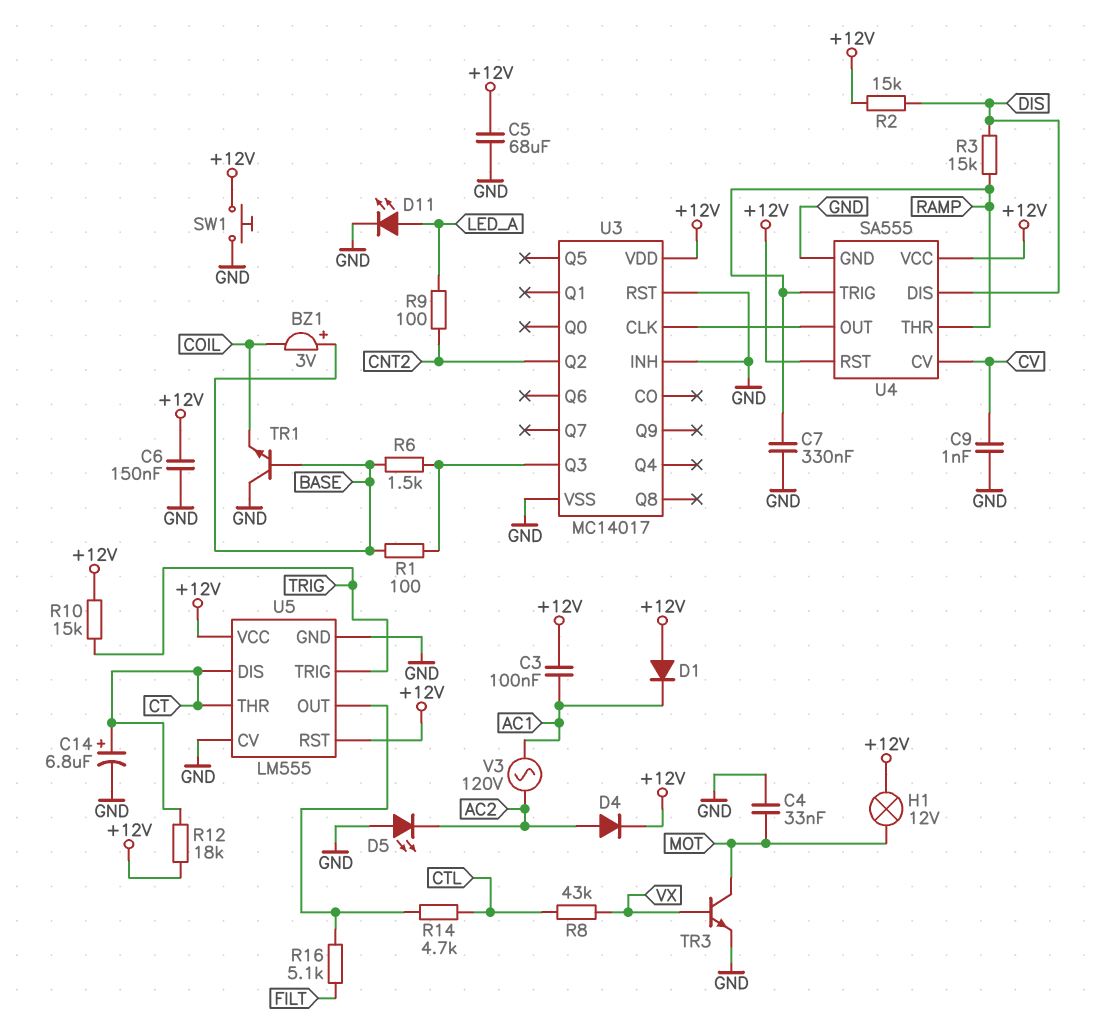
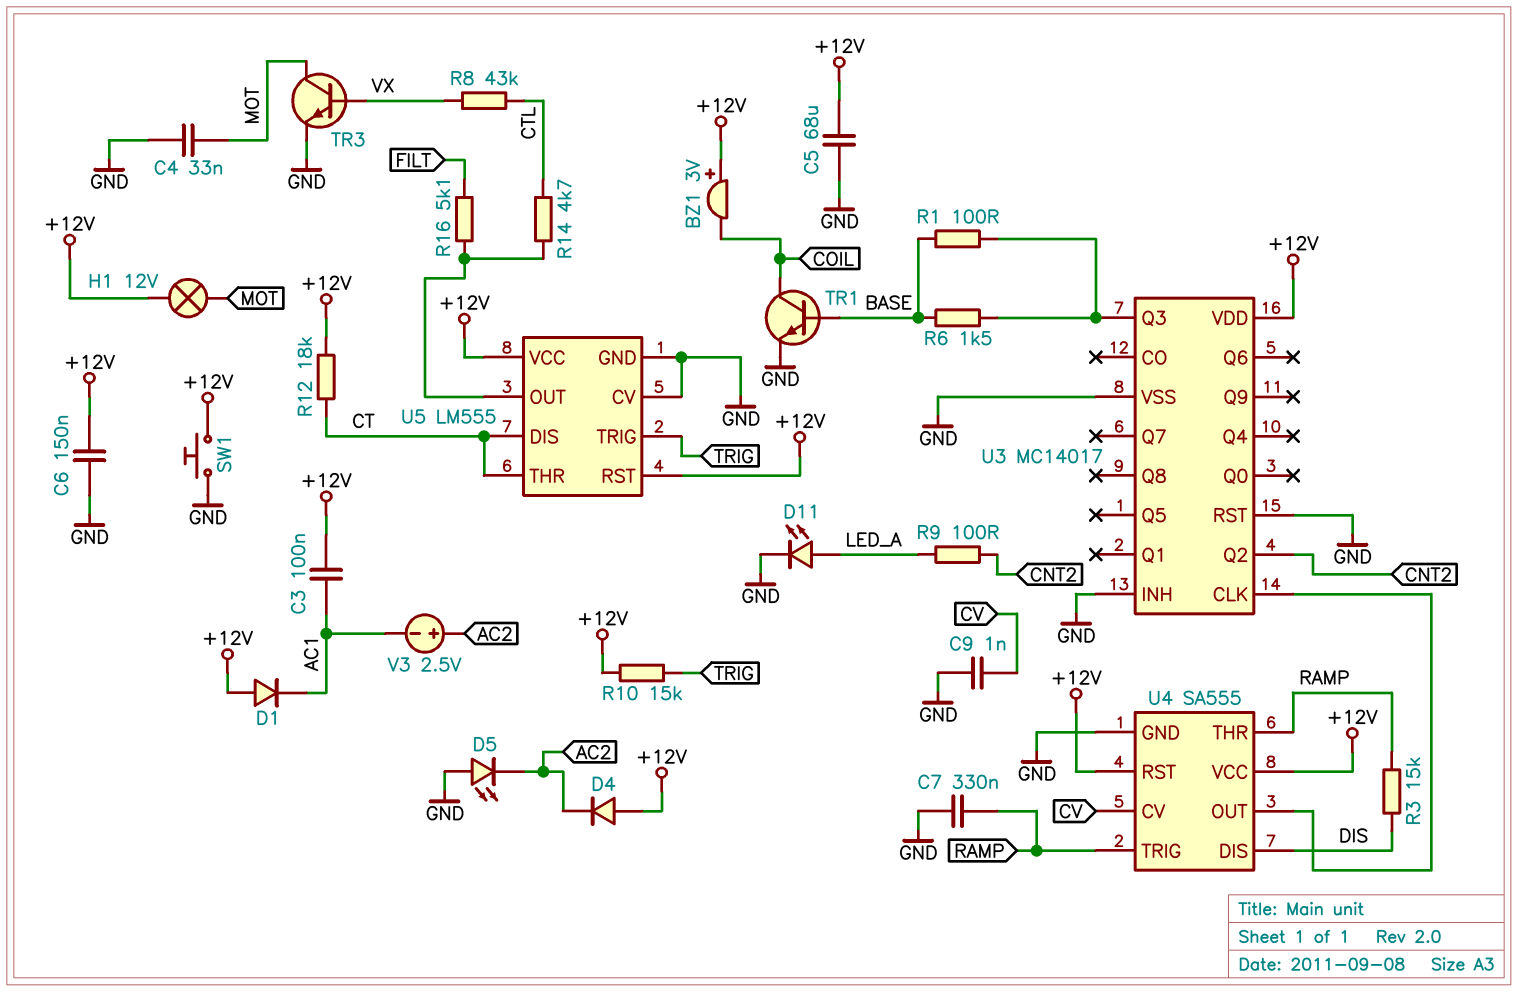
BZ1: buzzer 3V (plus BASE, minus COIL) -> buzzer 3V (plus +12V, minus COIL)
C14: 6.8uF (plus CT, minus GND) -> none
D4: diode (A AC2, K +12V) -> diode (A +12V, K AC2)
R2: 15k (+12V, DIS) -> none
TR1: NPN (B BASE, C GND, E COIL) -> NPN (B BASE, C COIL, E GND)
V3: AC 120V (AC1, AC2) -> 2.5V (plus AC2, minus AC1)

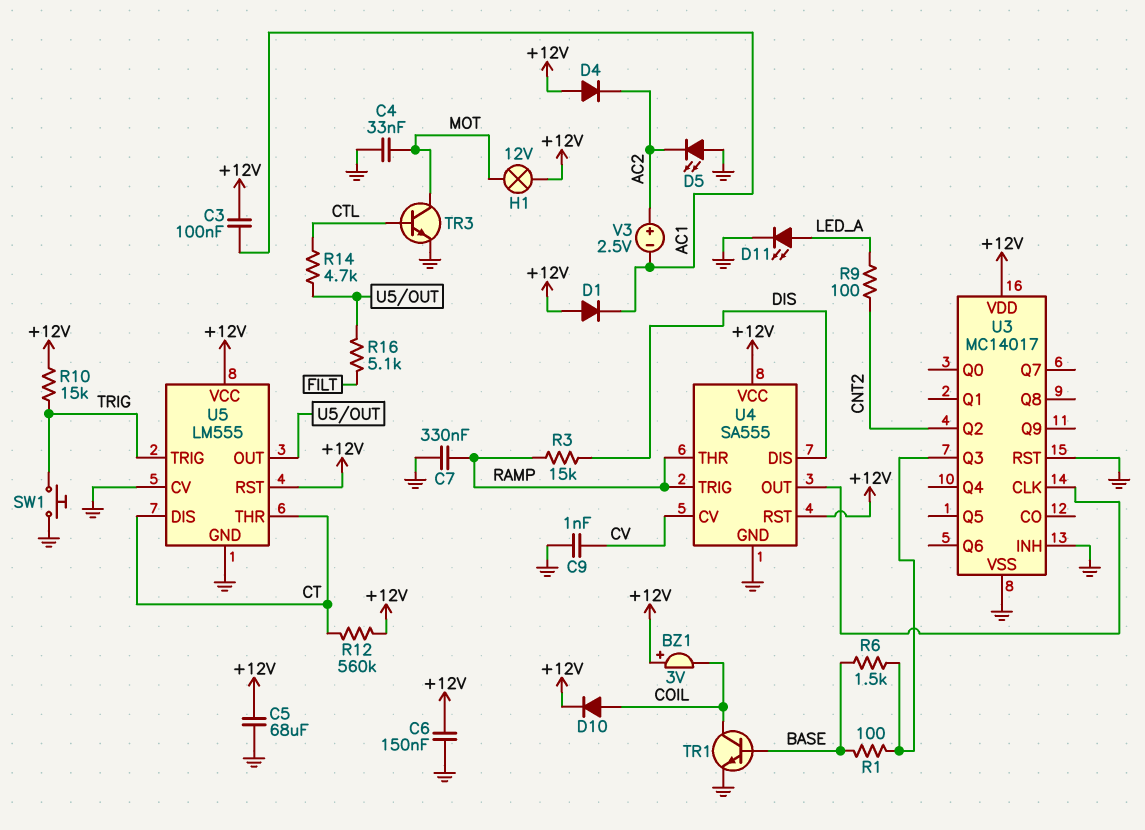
D10: none -> diode (A COIL, K +12V)
R8: 43k (CTL, VX) -> none
R12: 18k (+12V, CT) -> 560k (+12V, CT)
SW1: button (+12V, GND) -> button (GND, TRIG)
TR3: NPN (B VX, C MOT, E GND) -> NPN (B CTL, C MOT, E GND)

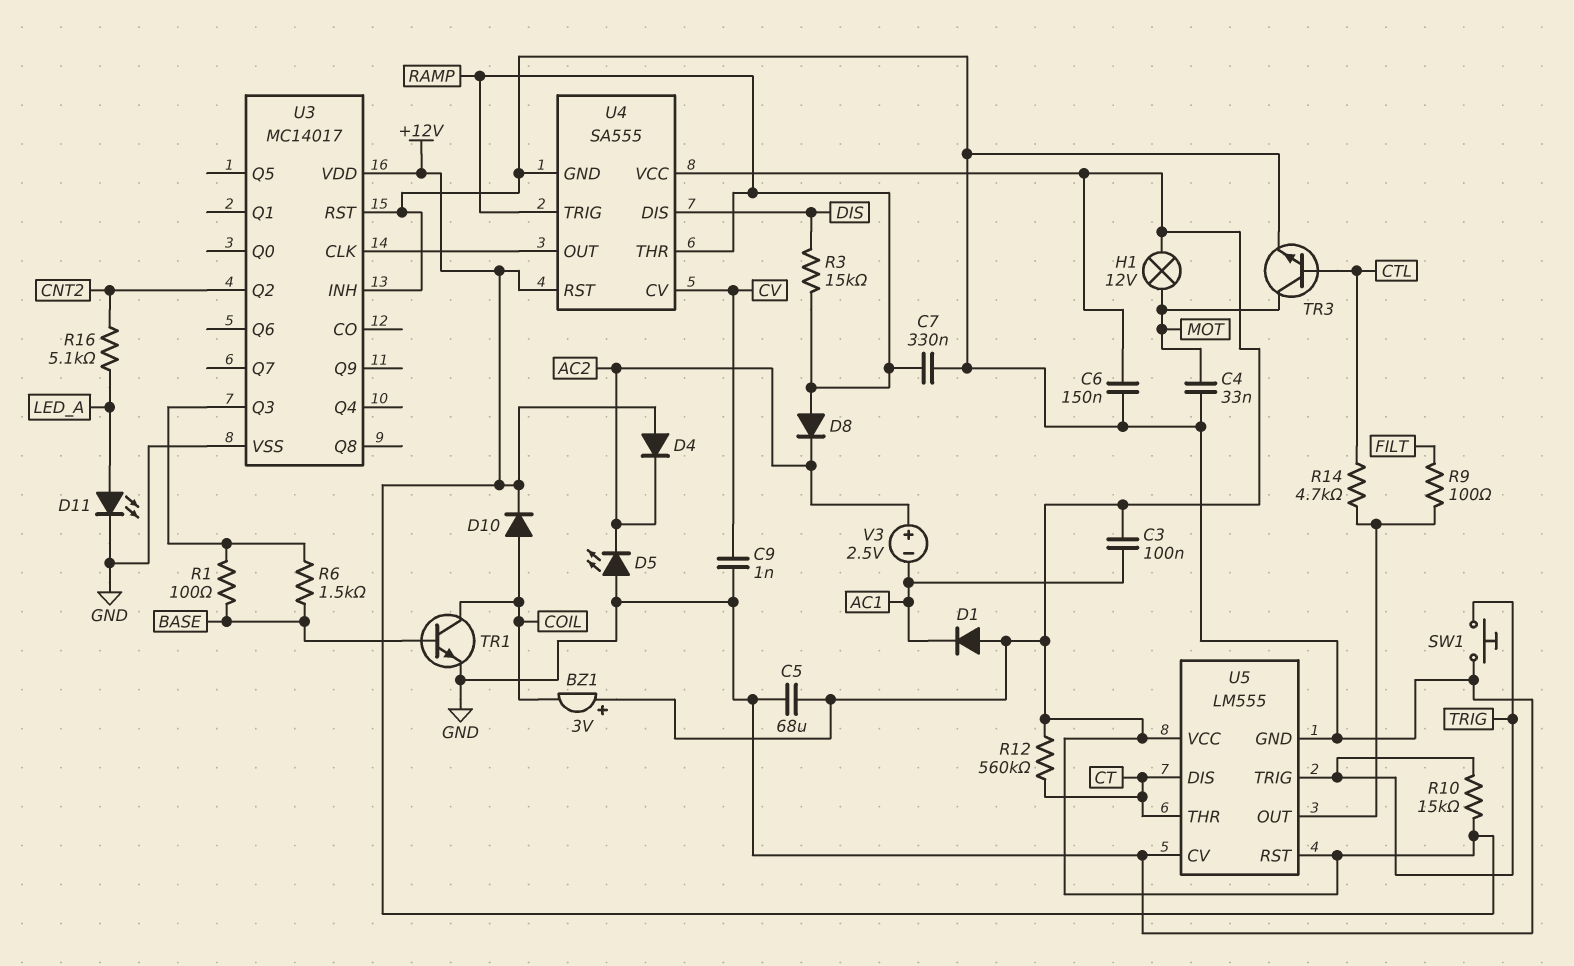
D8: none -> diode (A RAMP, K AC2)
R9: 100 (CNT2, LED_A) -> 100 (FILT, U5/OUT)
R16: 5.1k (FILT, U5/OUT) -> 5.1k (CNT2, LED_A)

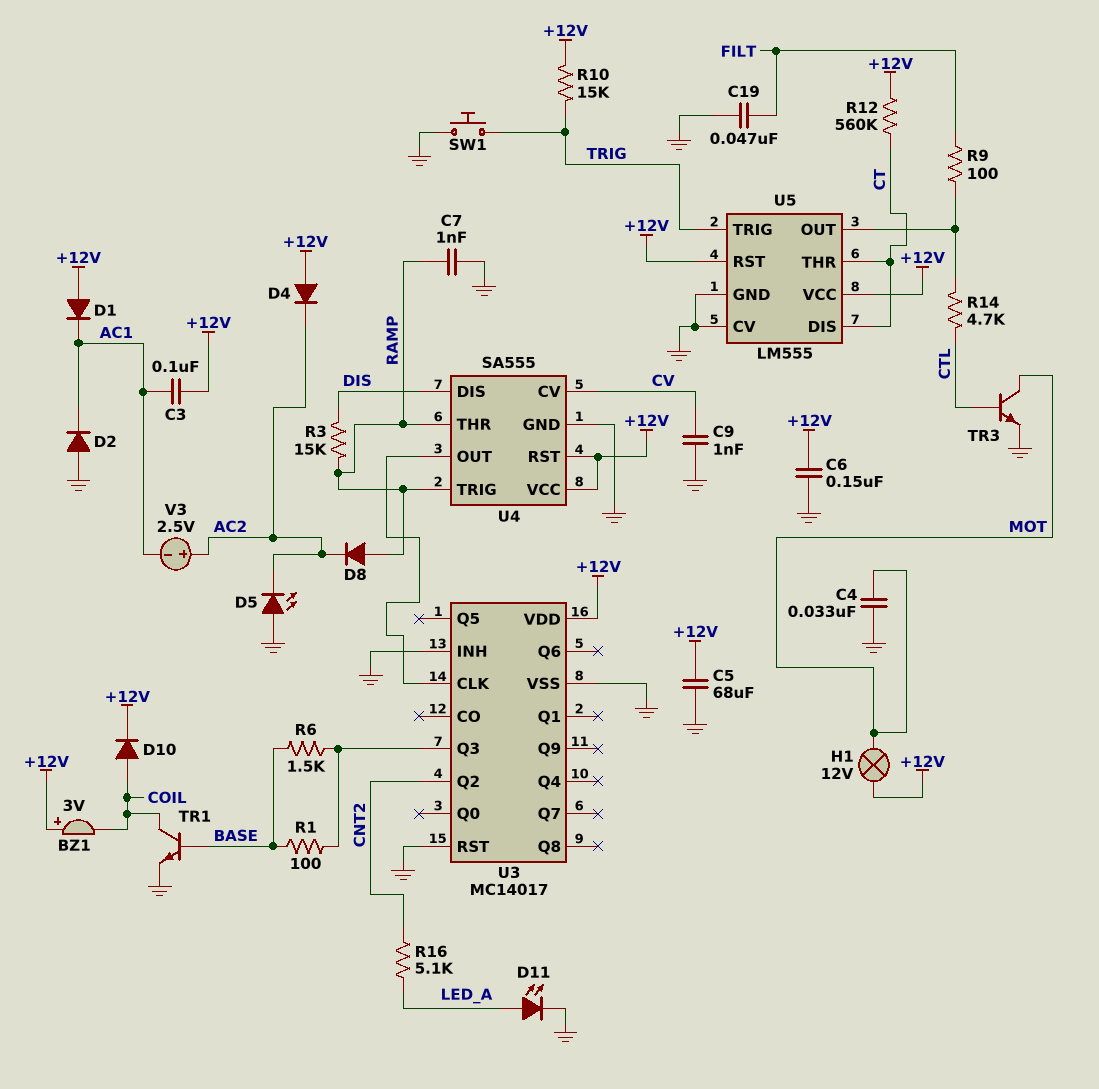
C7: 330nF (GND, RAMP) -> 1nF (GND, RAMP)
C19: none -> 47nF (FILT, GND)
D2: none -> diode (A GND, K AC1)

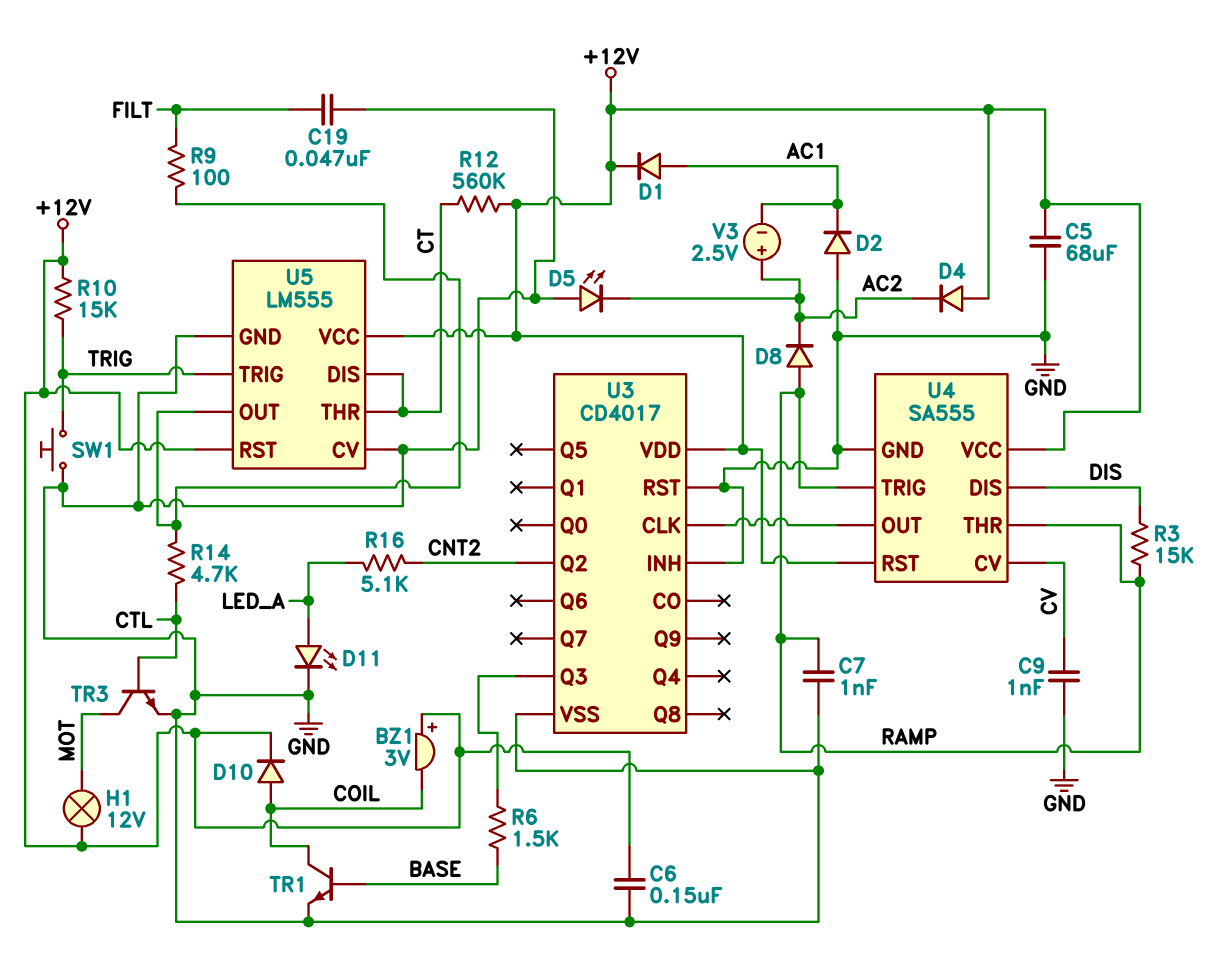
C3: 100nF (+12V, AC1) -> none
C4: 33nF (GND, MOT) -> none
D1: diode (A +12V, K AC1) -> diode (A AC1, K +12V)
R1: 100 (BASE, U3/Q3) -> none
U3: MC14017 -> CD4017

